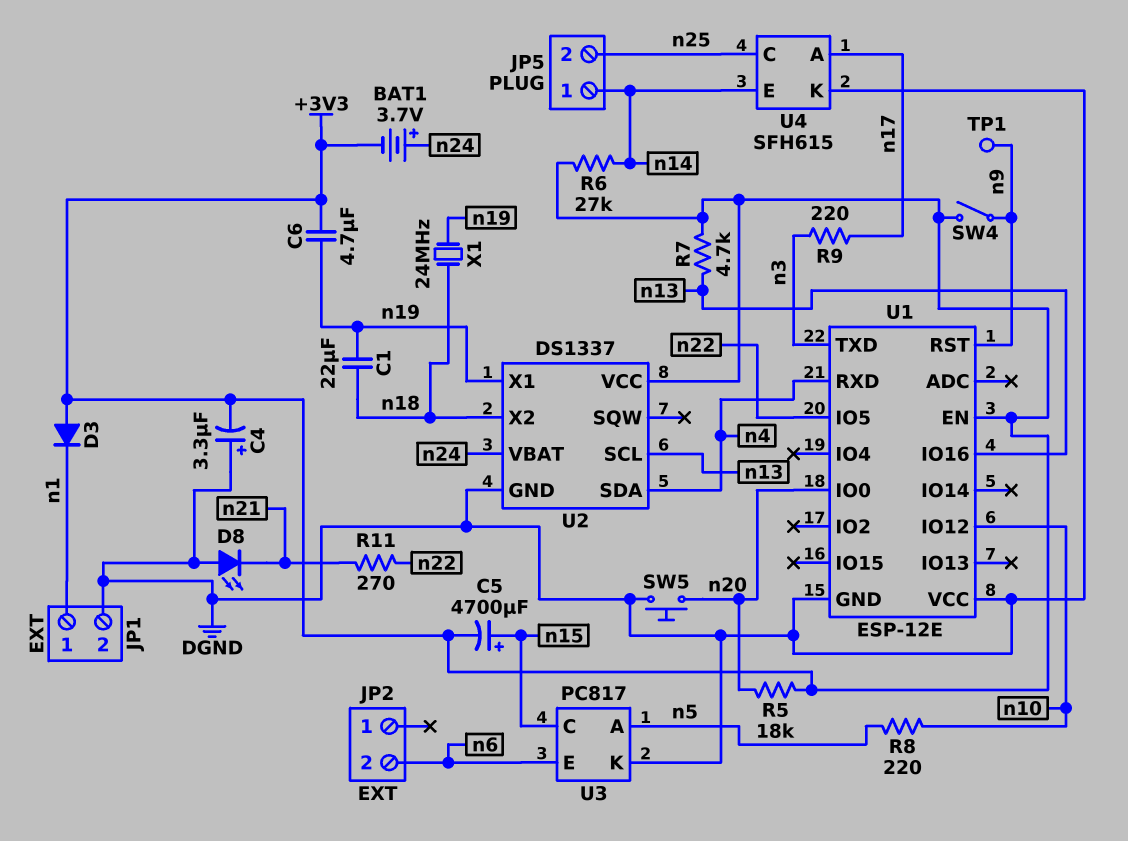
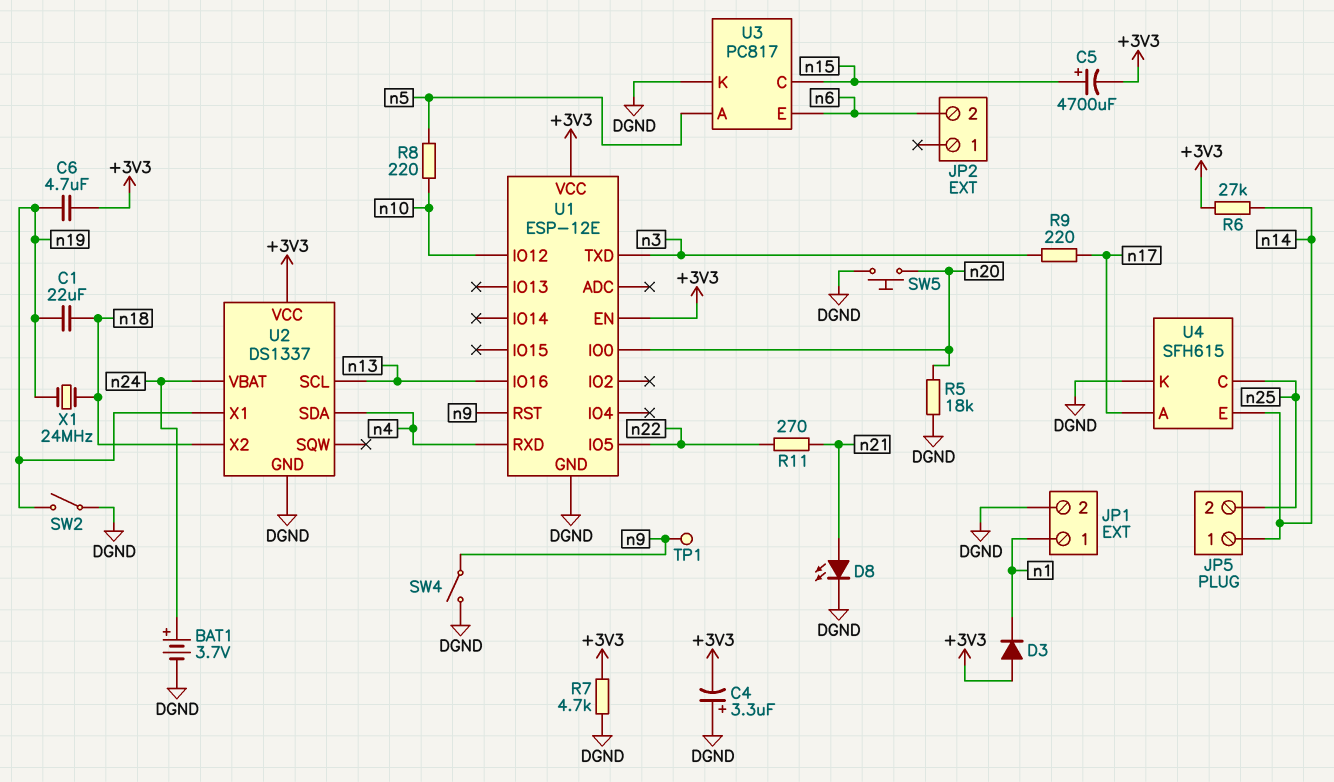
BAT1: 3.7V (plus n24, minus +3V3) -> 3.7V (plus n24, minus DGND)
D8: LED (A DGND, K n21) -> LED (A n21, K DGND)
R5: 18k (+3V3, n20) -> 18k (DGND, n20)
R7: 4.7k (+3V3, n13) -> 4.7k (+3V3, DGND)
SW2: none -> switch (DGND, n19)
SW4: switch (+3V3, n9) -> switch (DGND, n9)
U1 pin VCC: DGND -> +3V3

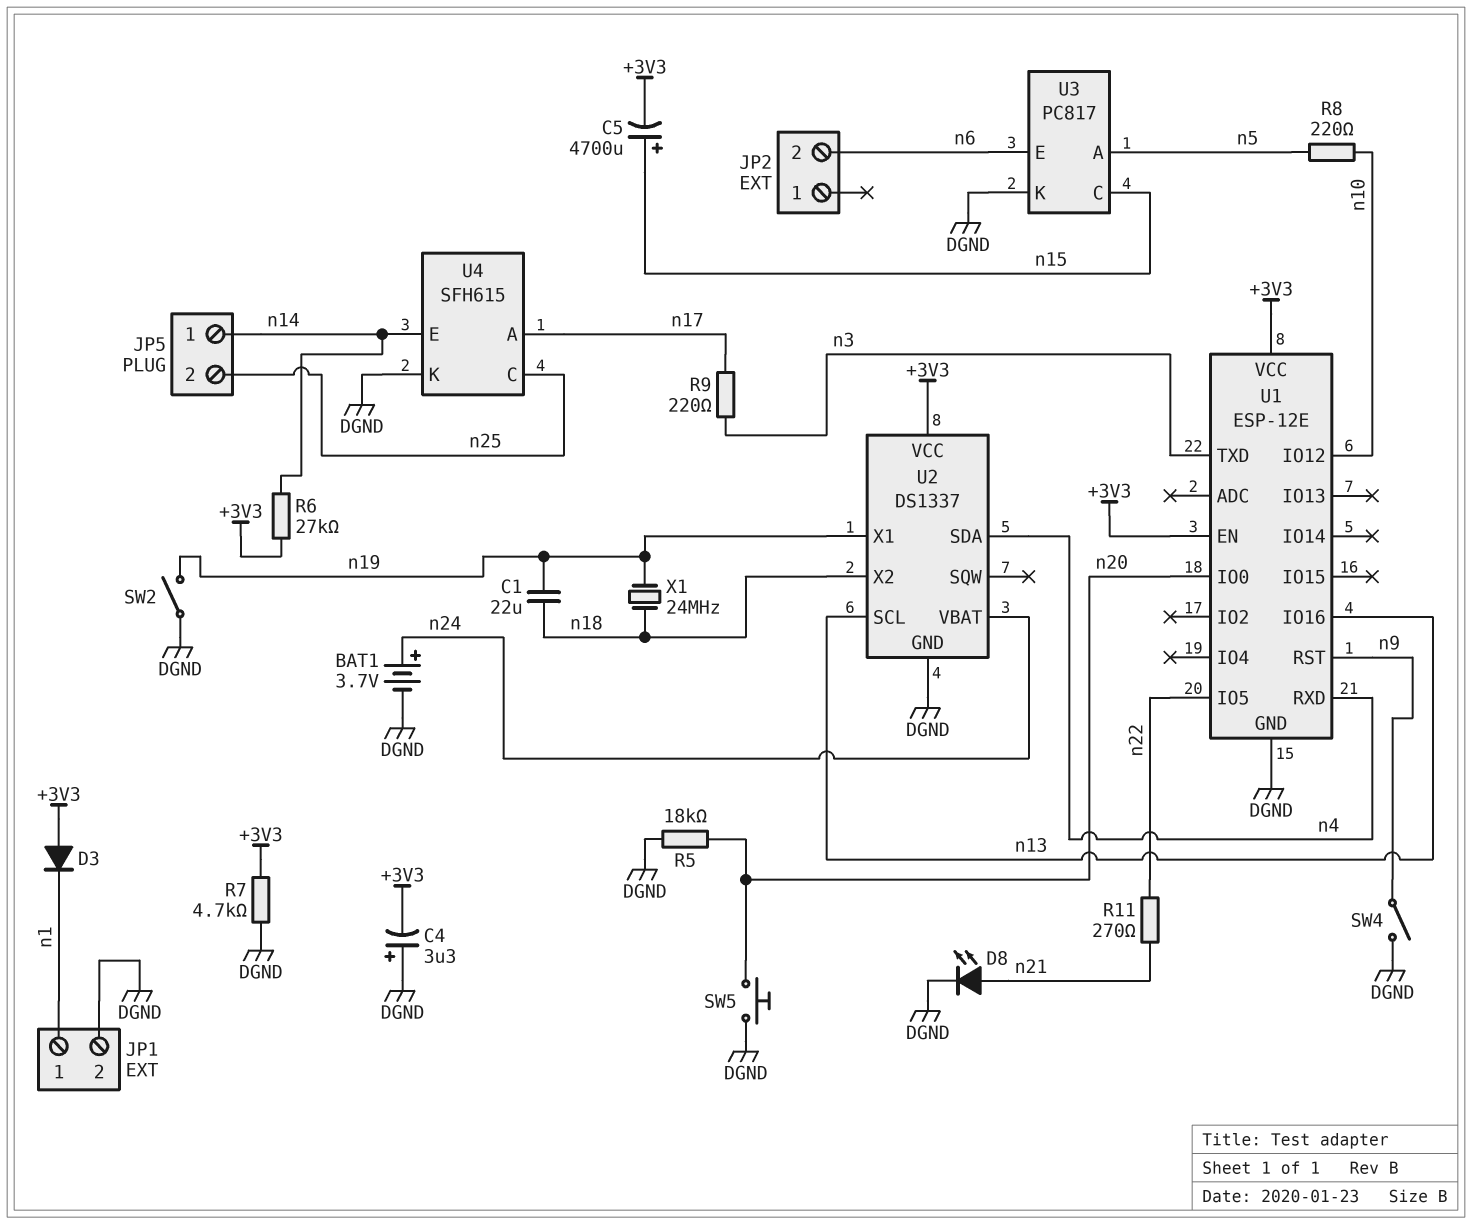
C6: 4.7uF (+3V3, n19) -> none
TP1: test point (n9) -> none

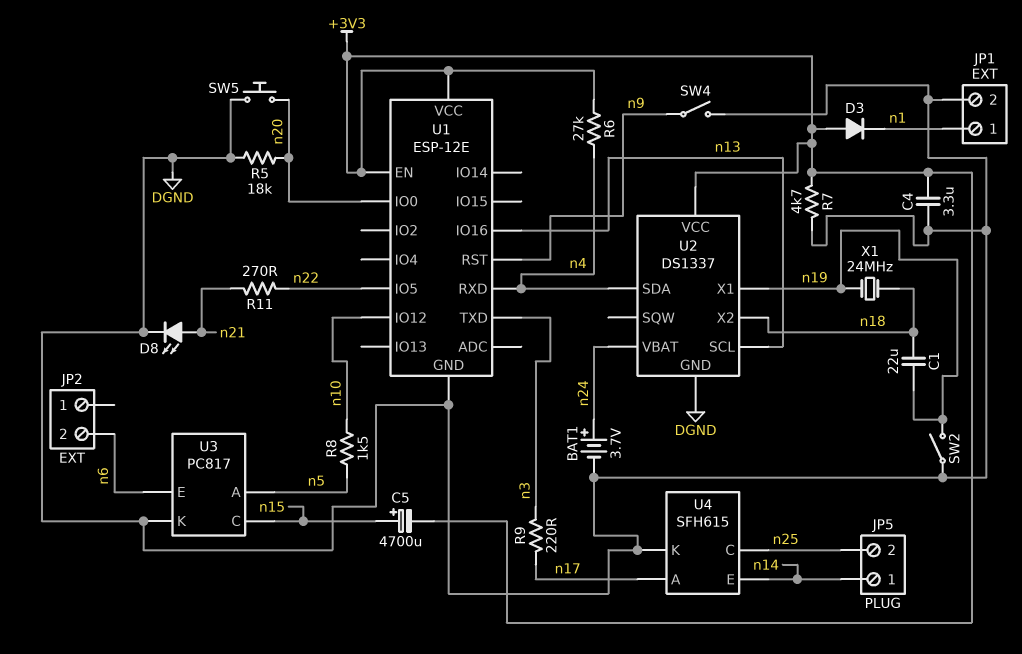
C4: 3.3uF (plus DGND, minus +3V3) -> 3.3uF (+3V3, DGND)
R6: 27k (+3V3, n14) -> 27k (+3V3, n4)
R8: 220 (n5, n10) -> 1.5k (n5, n10)

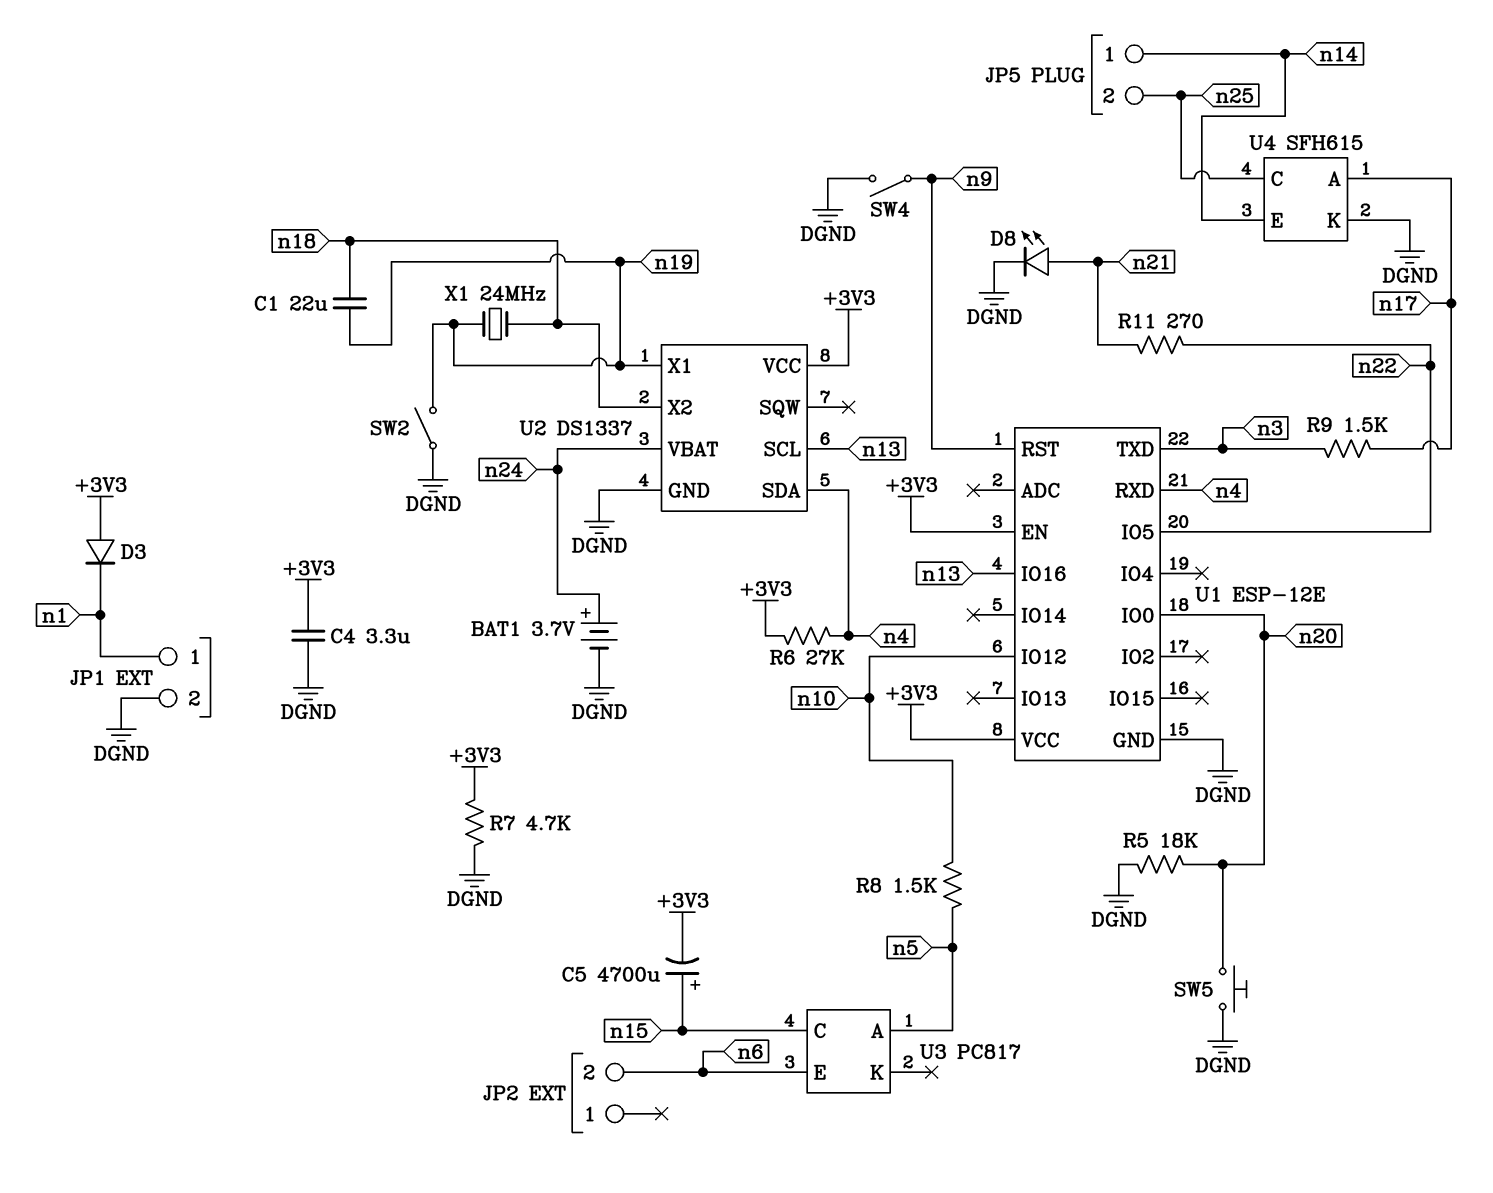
R9: 220 (n3, n17) -> 1.5k (n3, n17)
U3 pin K: DGND -> none

